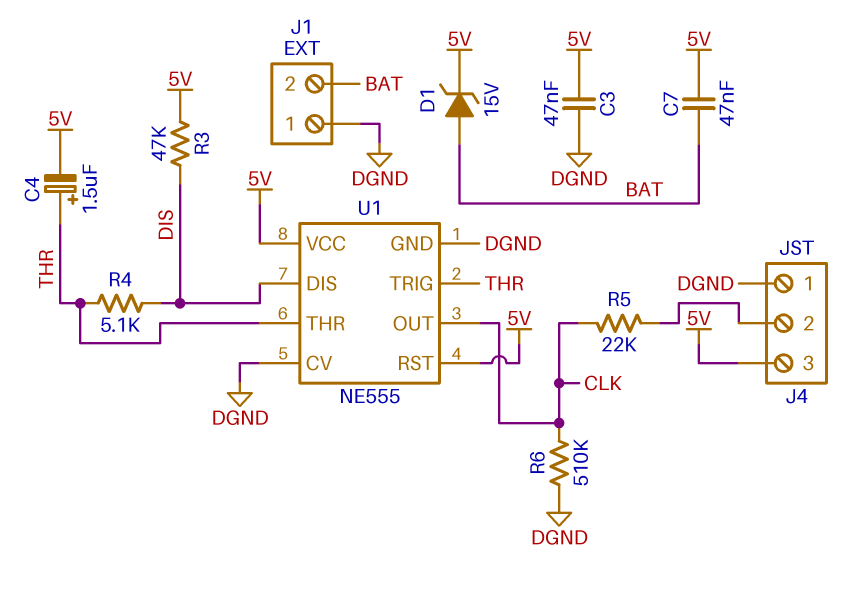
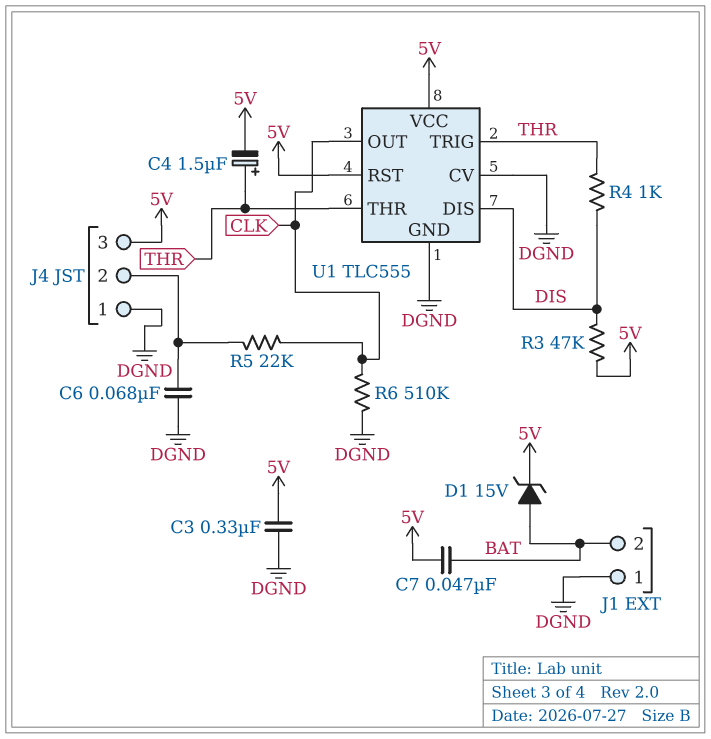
C3: 47nF (5V, DGND) -> 330nF (5V, DGND)
C6: none -> 68nF (DGND, J4/2)
R4: 5.1k (DIS, THR) -> 1k (DIS, THR)
U1: NE555 -> TLC555

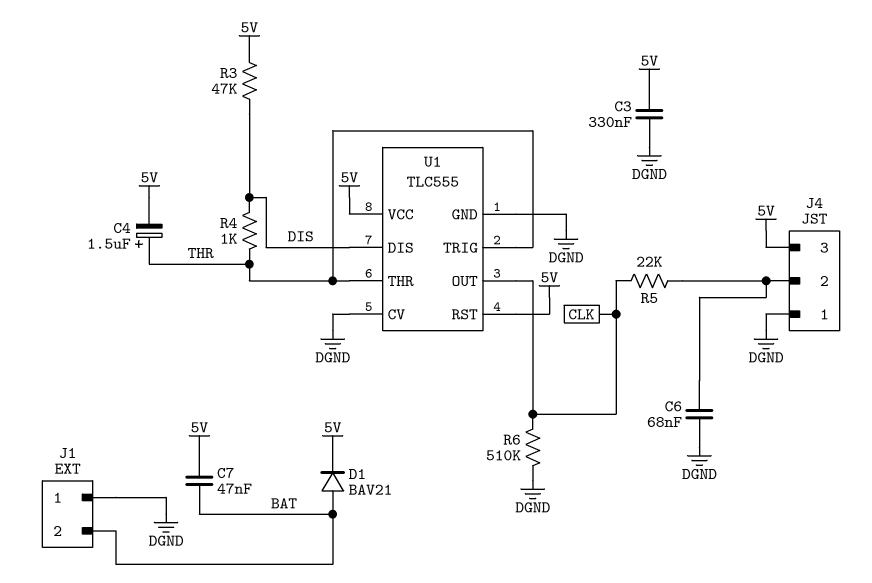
D1: zener 15V (A BAT, K 5V) -> diode BAV21 (A BAT, K 5V)

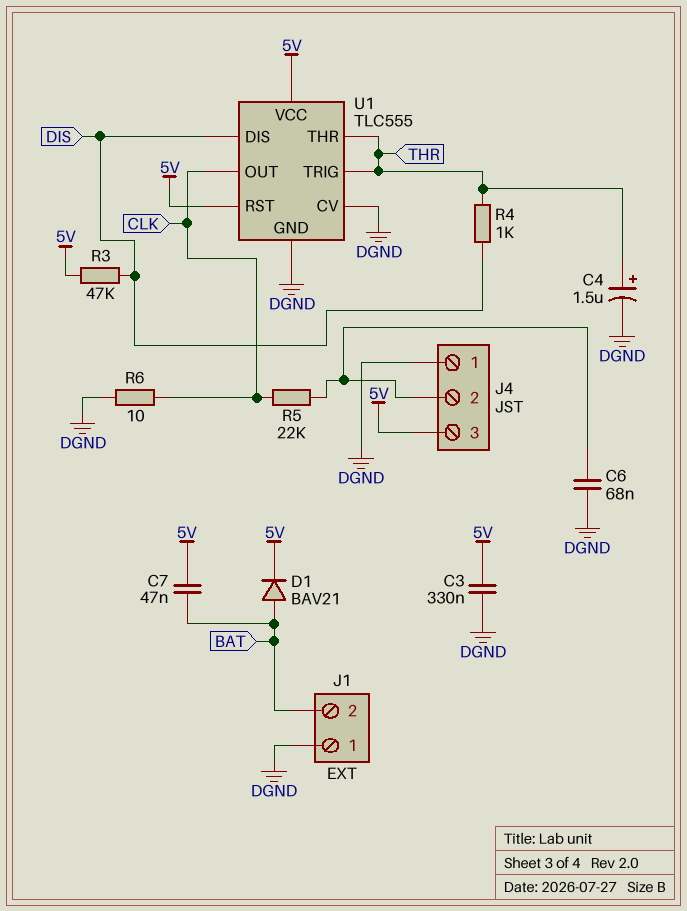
C4: 1.5uF (plus THR, minus 5V) -> 1.5uF (plus THR, minus DGND)
R6: 510k (CLK, DGND) -> 10 (CLK, DGND)

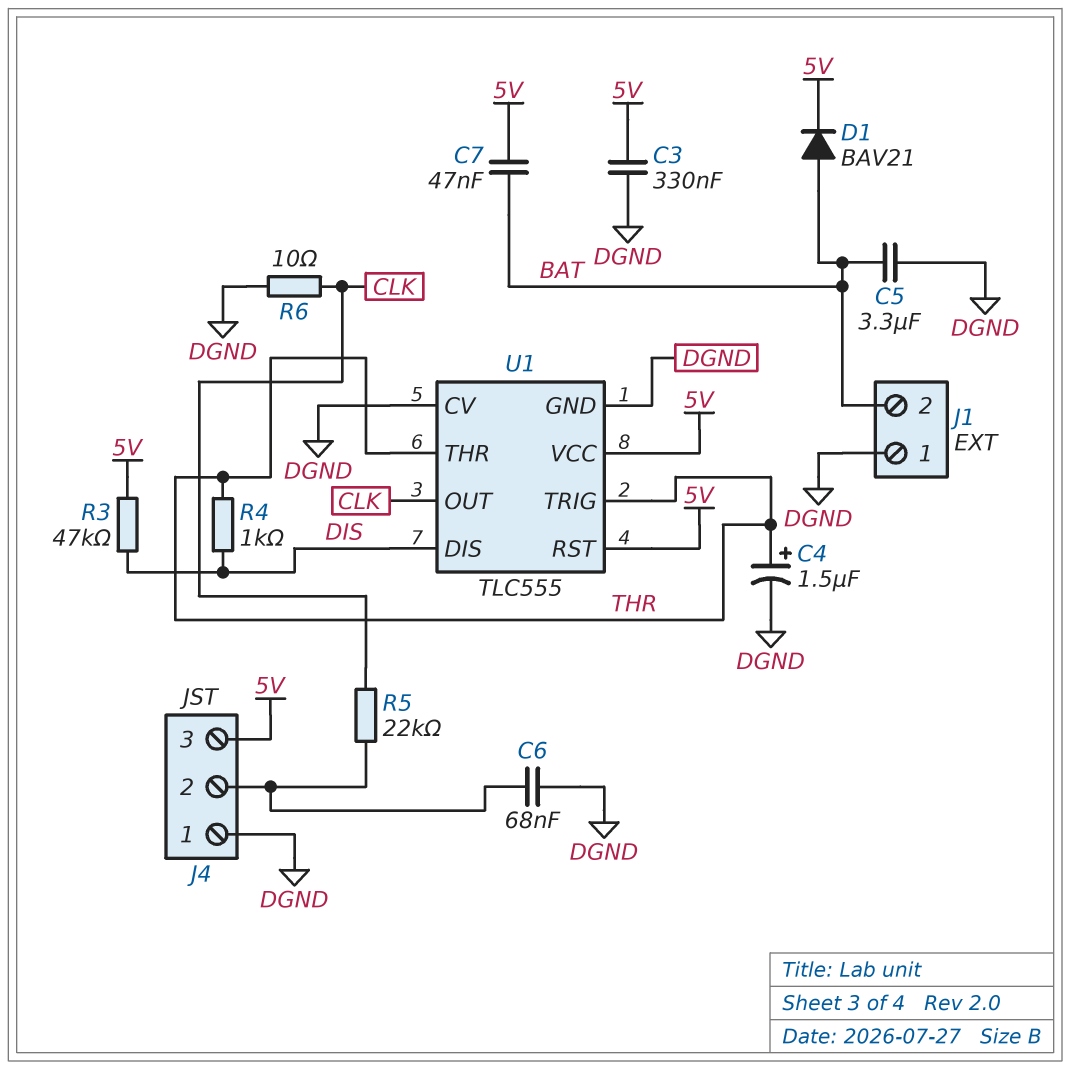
C5: none -> 3.3uF (BAT, DGND)

